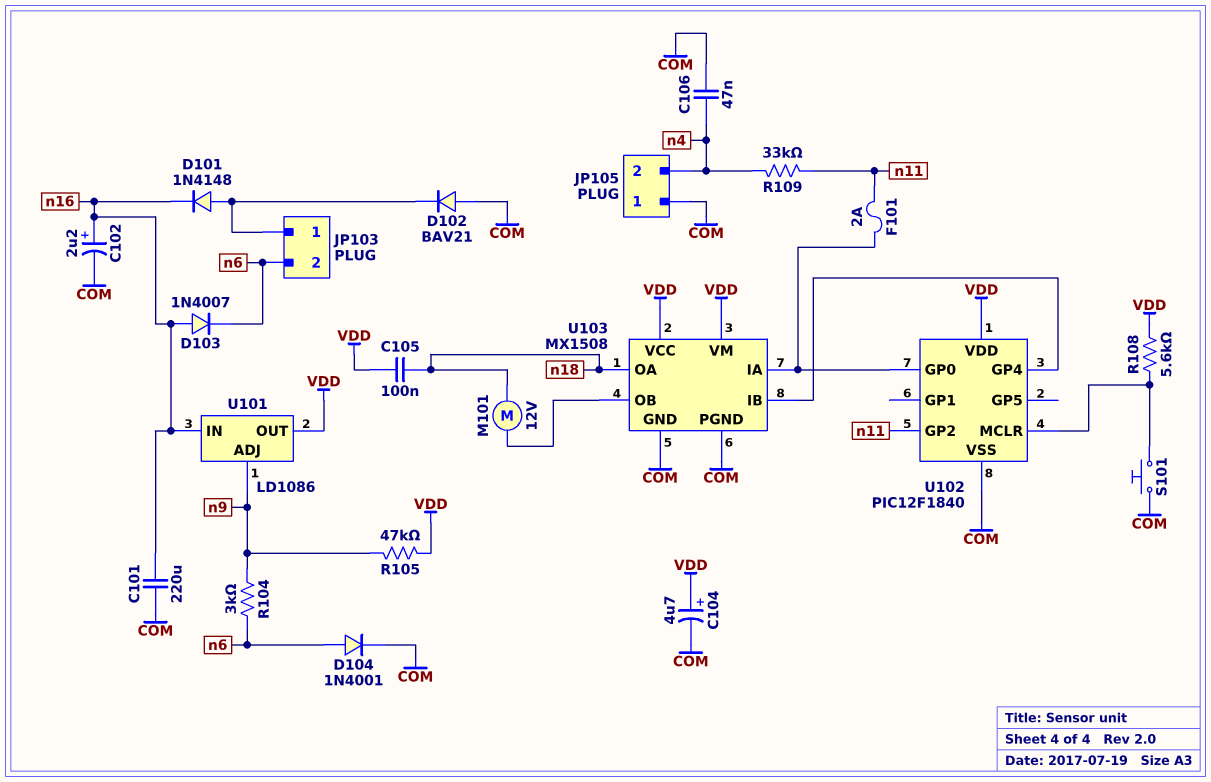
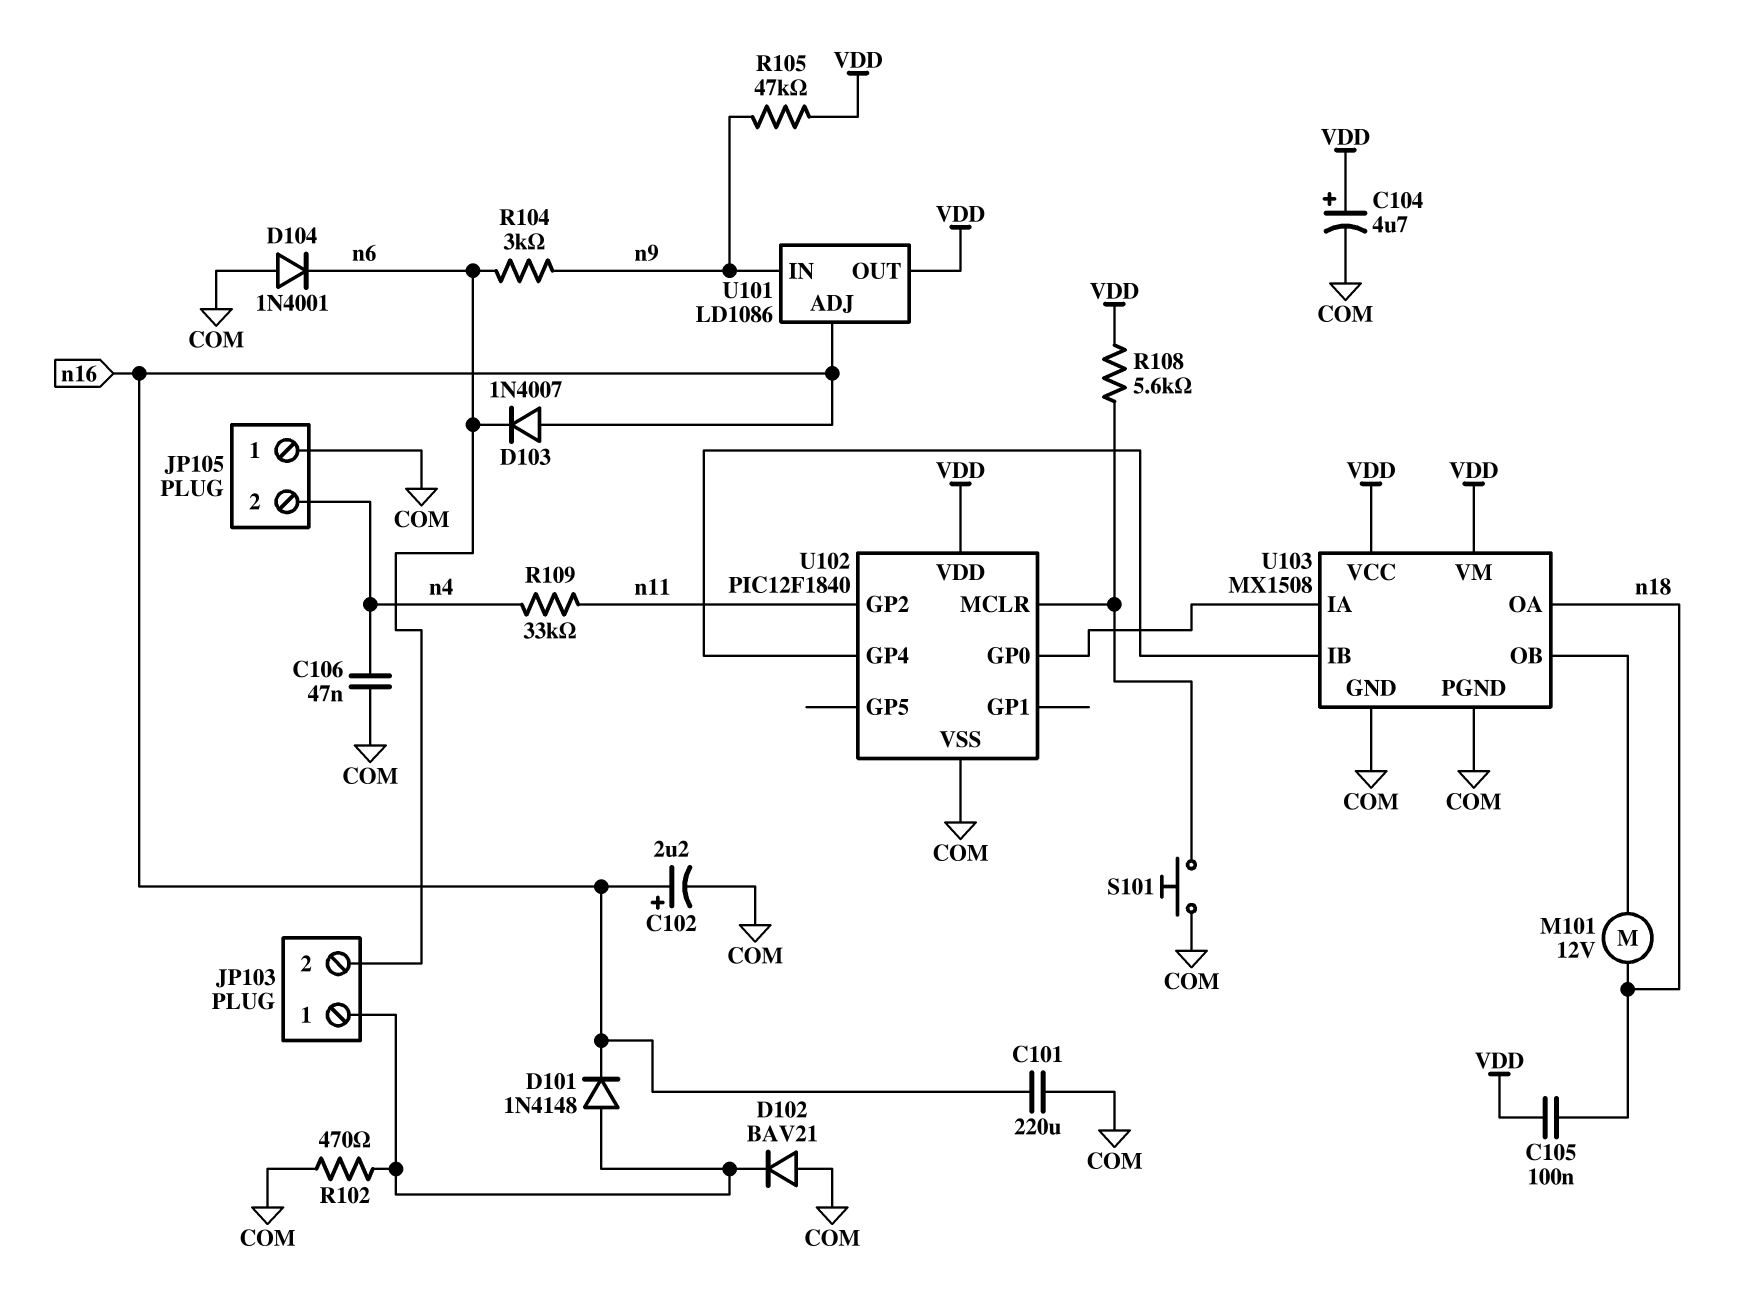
D104: diode 1N4001 (A n6, K COM) -> diode 1N4001 (A COM, K n6)
F101: 2A (U102/GP0, n11) -> none
R102: none -> 470 (COM, JP103/1)
U101 pin ADJ: n9 -> n16
U101 pin IN: n16 -> n9

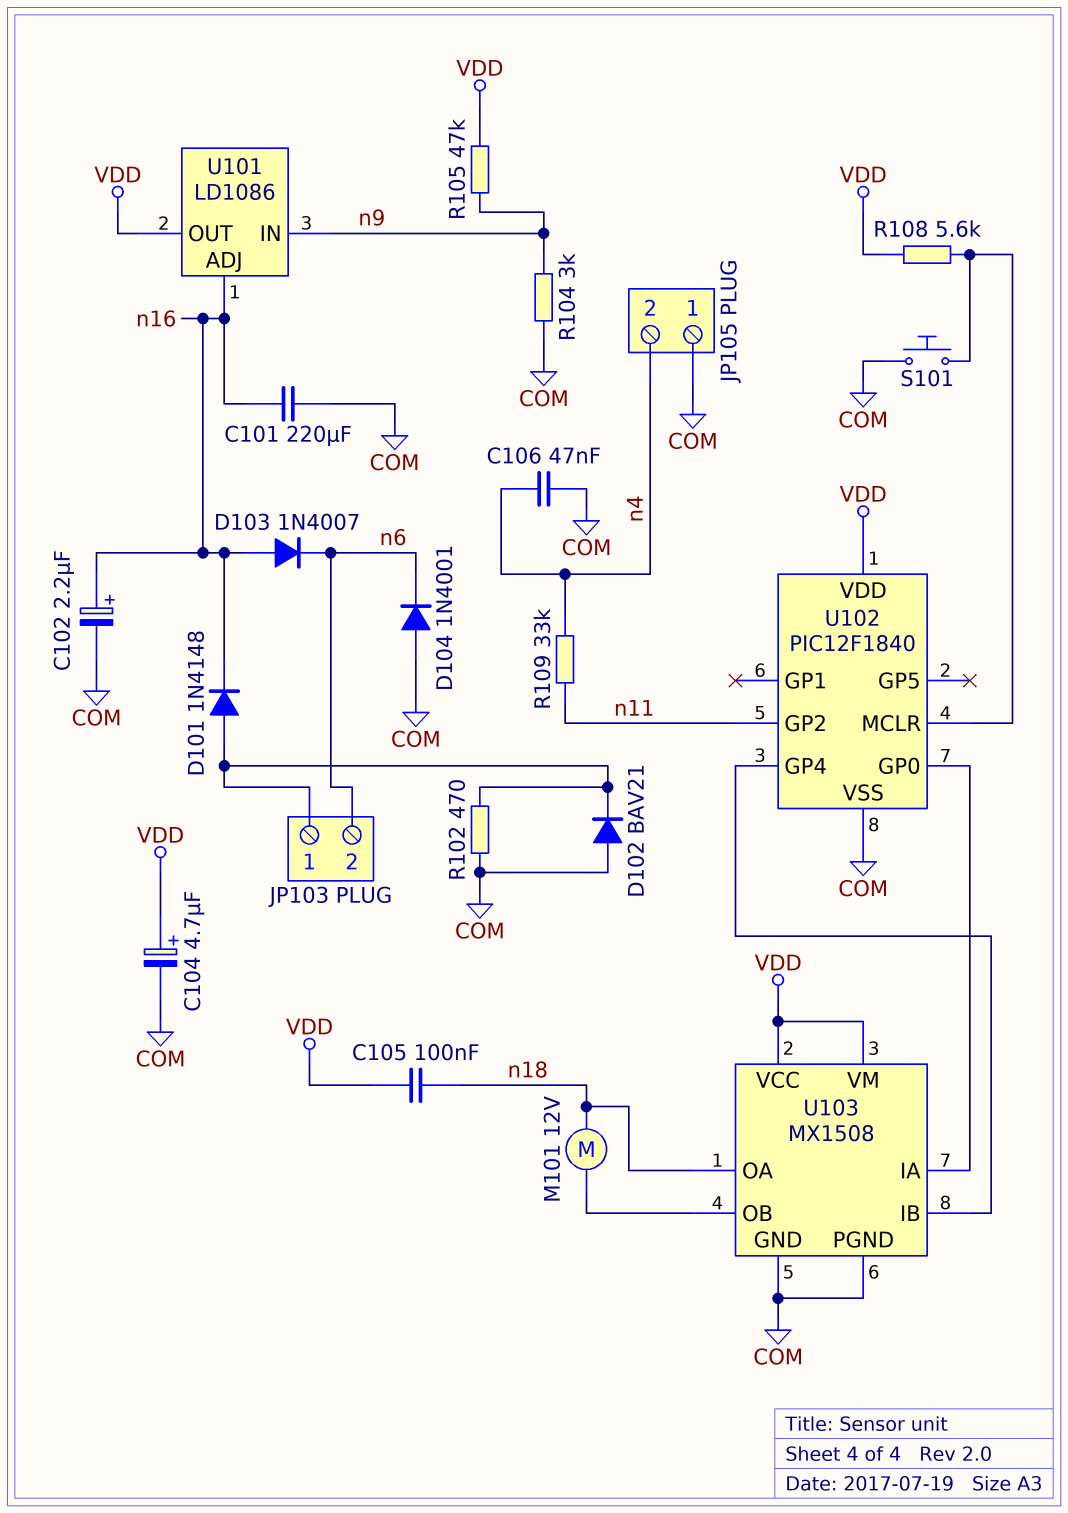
R104: 3k (n6, n9) -> 3k (COM, n9)

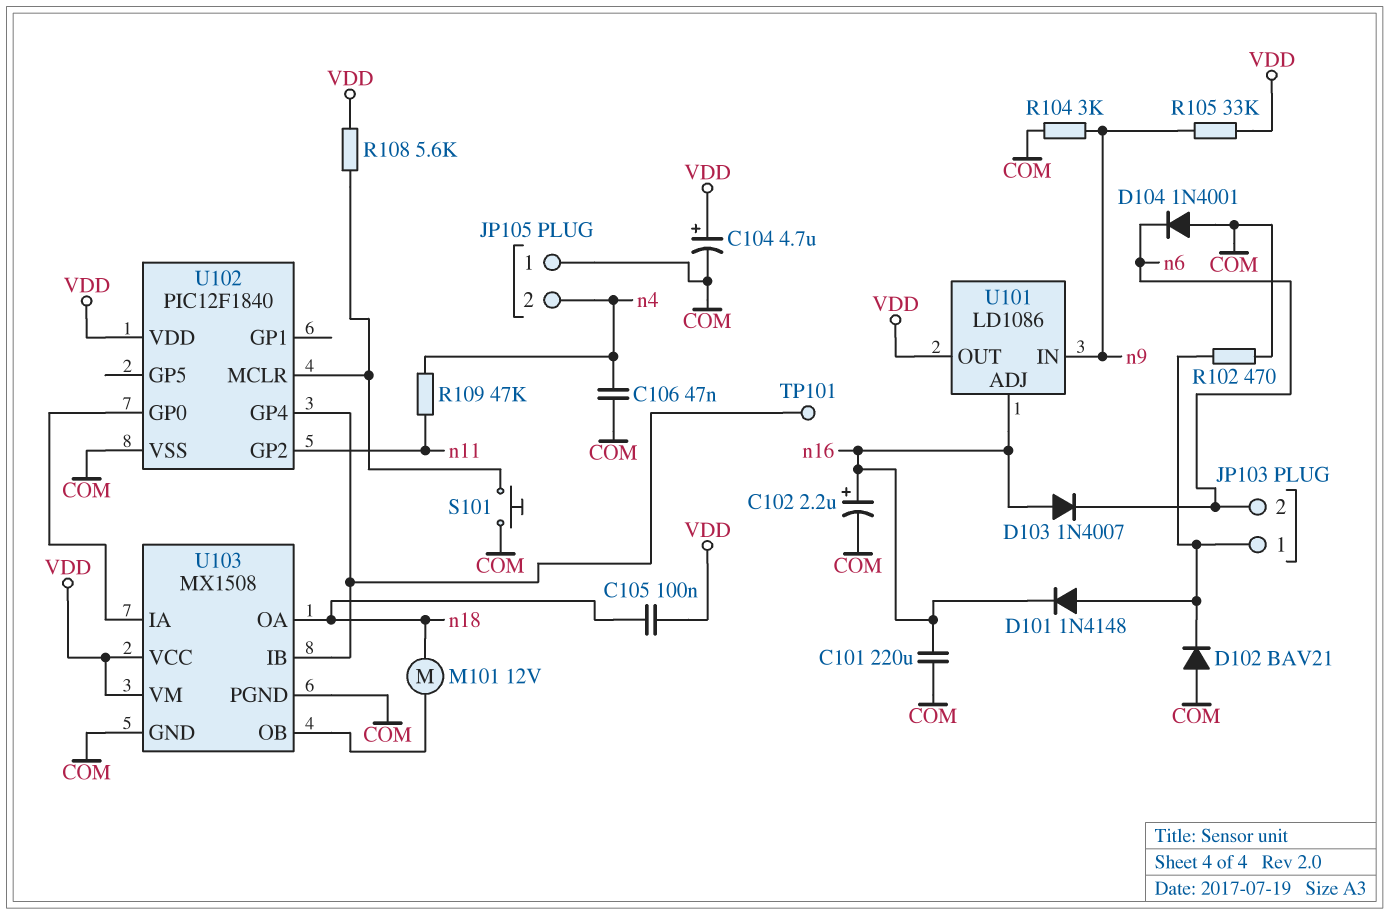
R105: 47k (VDD, n9) -> 33k (VDD, n9)
R109: 33k (n4, n11) -> 47k (n4, n11)
TP101: none -> test point (U102/GP4)

